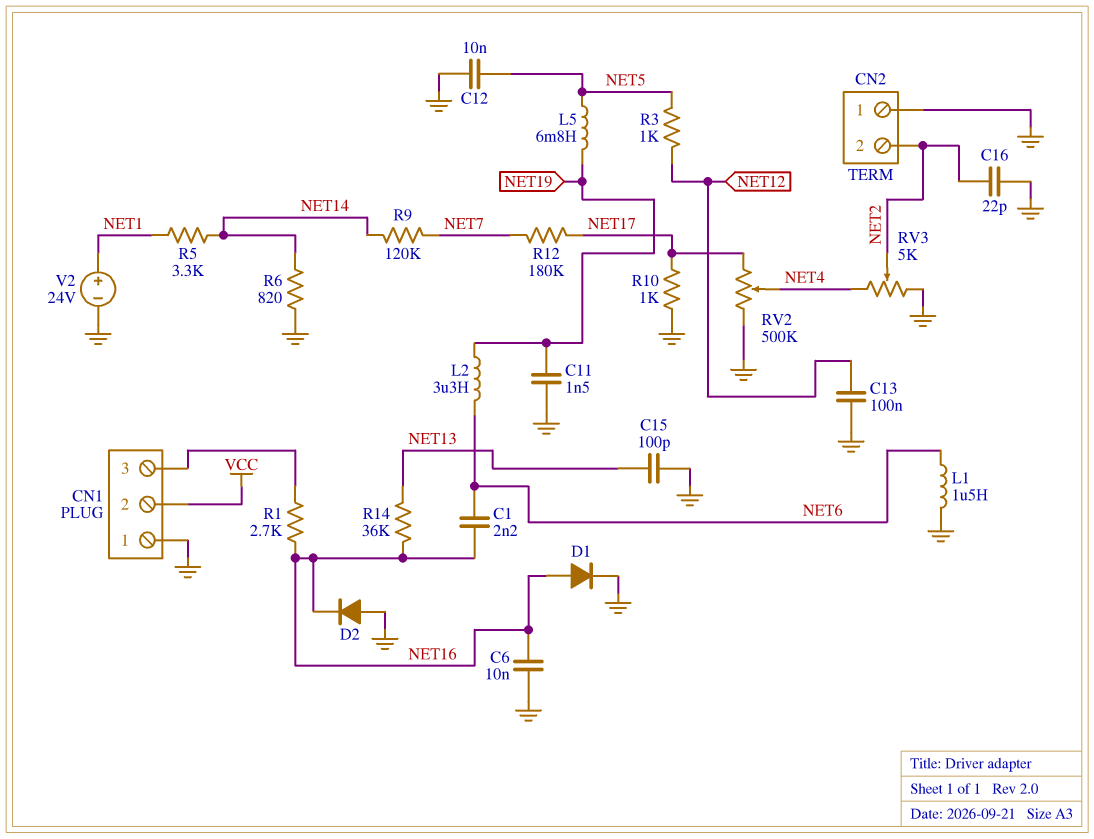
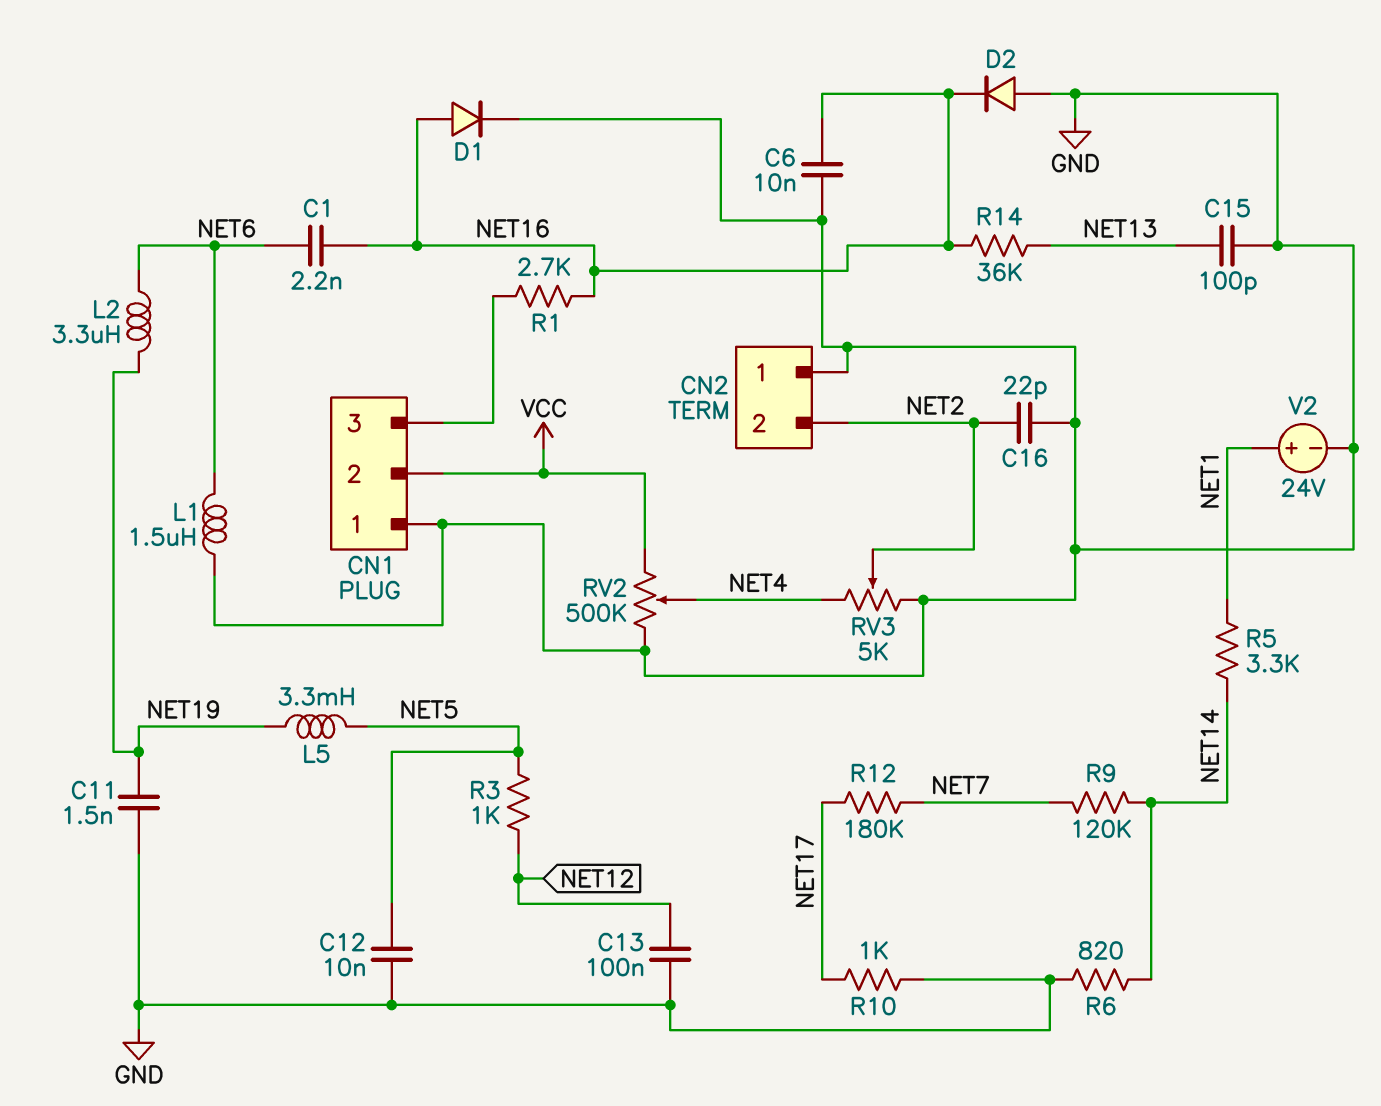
L5: 6.8mH (NET5, NET19) -> 3.3mH (NET5, NET19)
RV2: 500k (GND, NET17, wiper NET4) -> 500k (GND, VCC, wiper NET4)

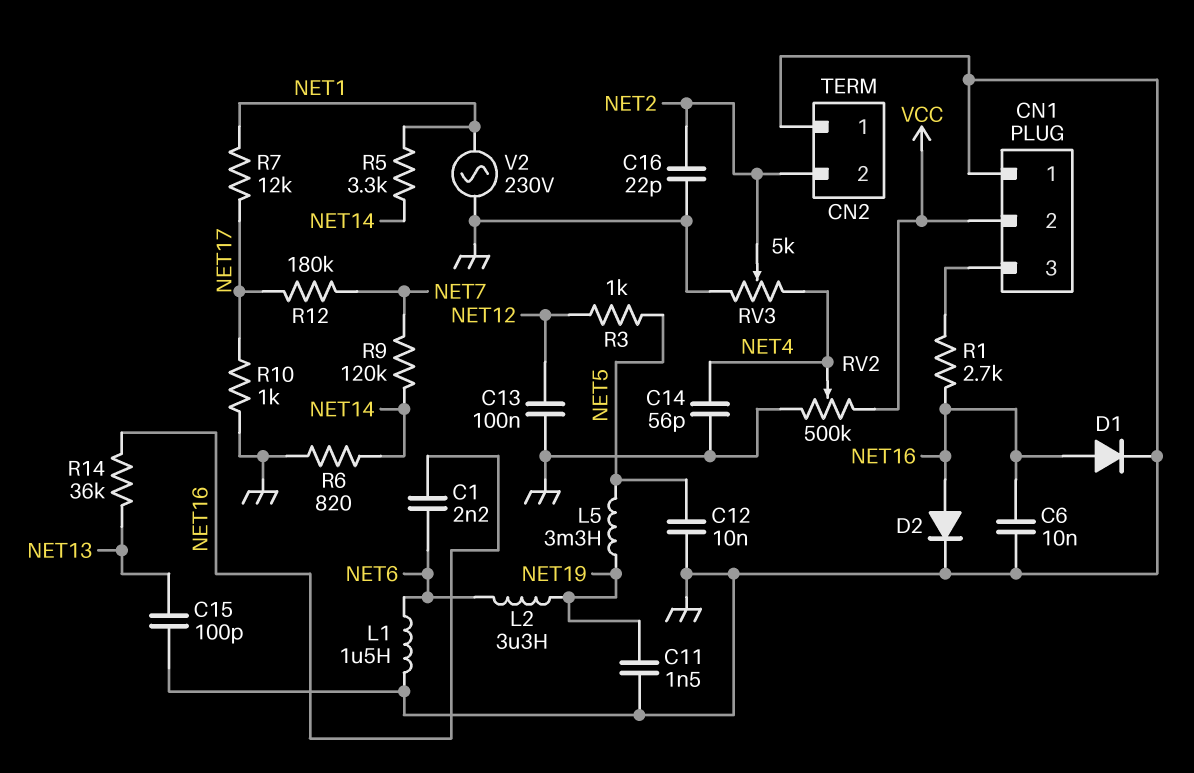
C14: none -> 56pF (GND, NET4)
D2: diode (A GND, K NET16) -> diode (A NET16, K GND)
R7: none -> 12k (NET1, NET17)
V2: 24V (plus NET1, minus GND) -> AC 230V (GND, NET1)

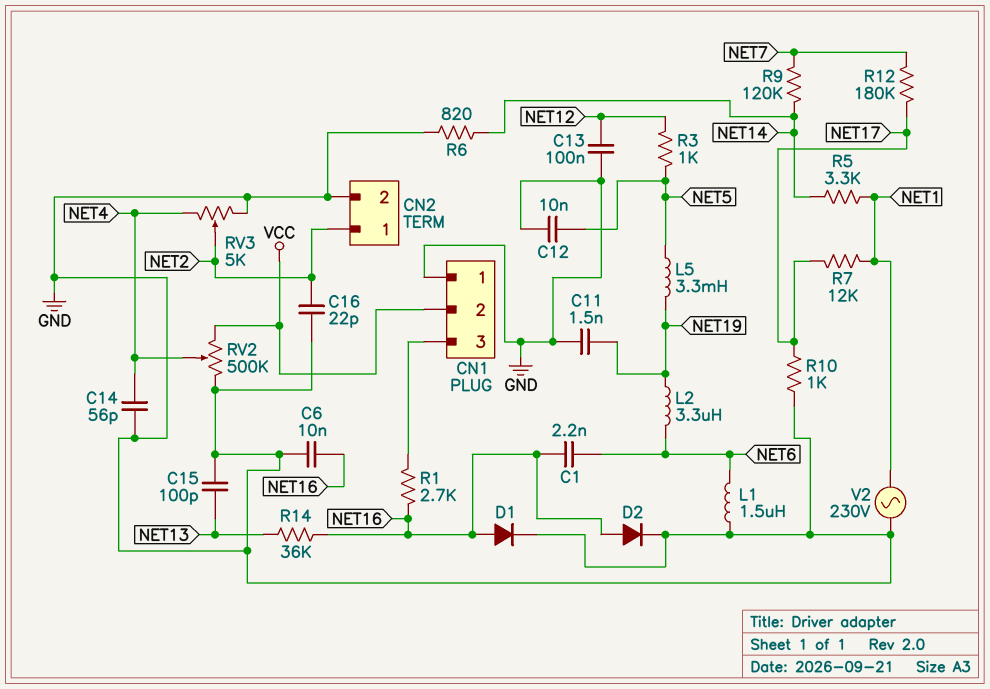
CN2 pin 1: GND -> NET2
CN2 pin 2: NET2 -> GND

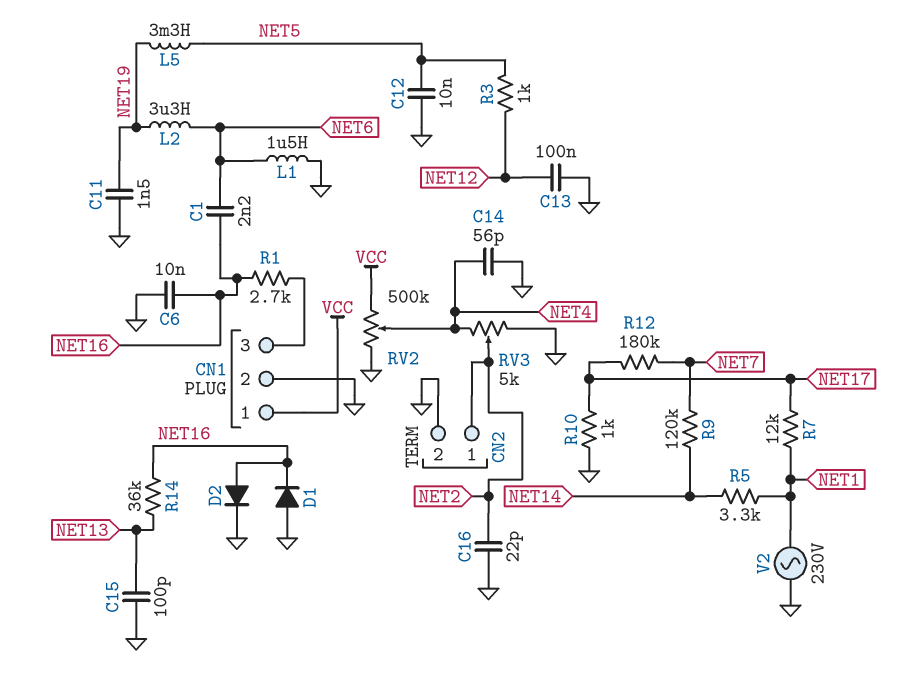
CN1 pin 1: GND -> VCC
CN1 pin 2: VCC -> GND
D1: diode (A NET16, K GND) -> diode (A GND, K NET16)
R6: 820 (GND, NET14) -> none

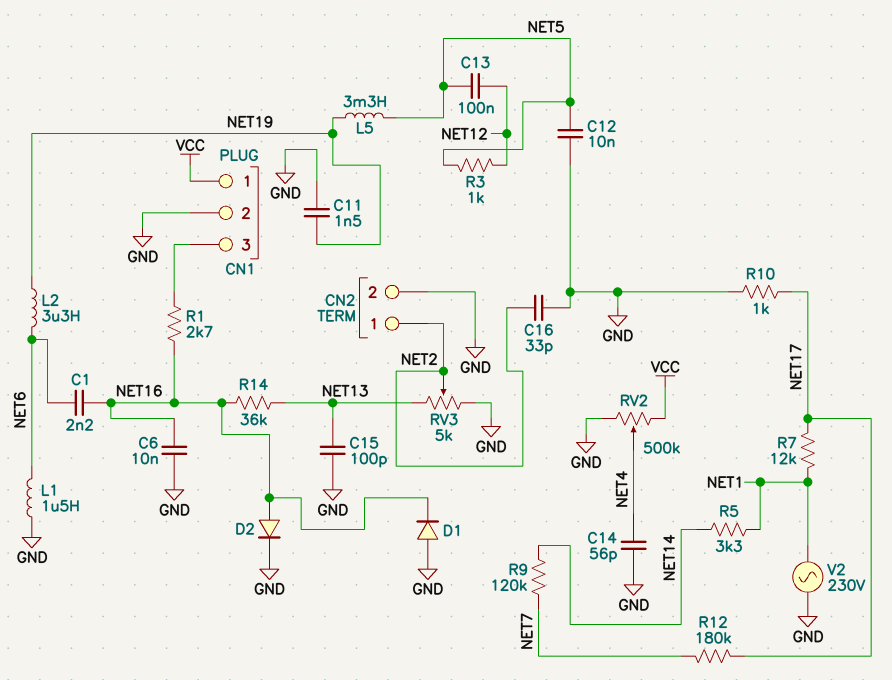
C13: 100nF (GND, NET12) -> 100nF (NET5, NET12)
C16: 22pF (GND, NET2) -> 33pF (GND, NET2)
RV3: 5k (GND, NET4, wiper NET2) -> 5k (GND, NET13, wiper NET2)

